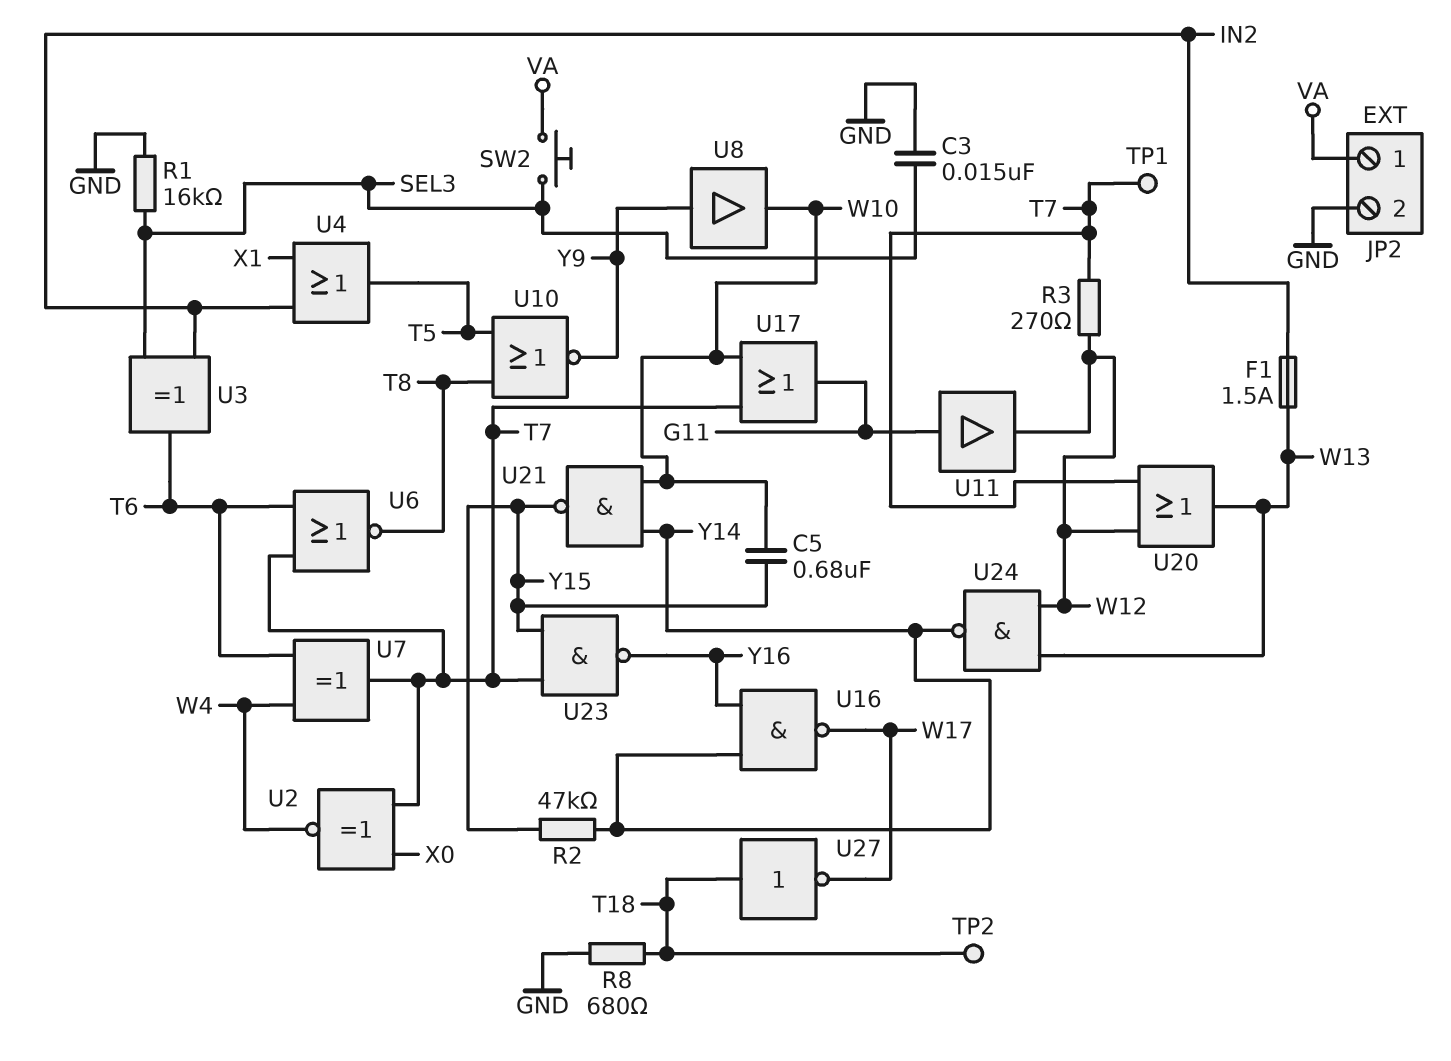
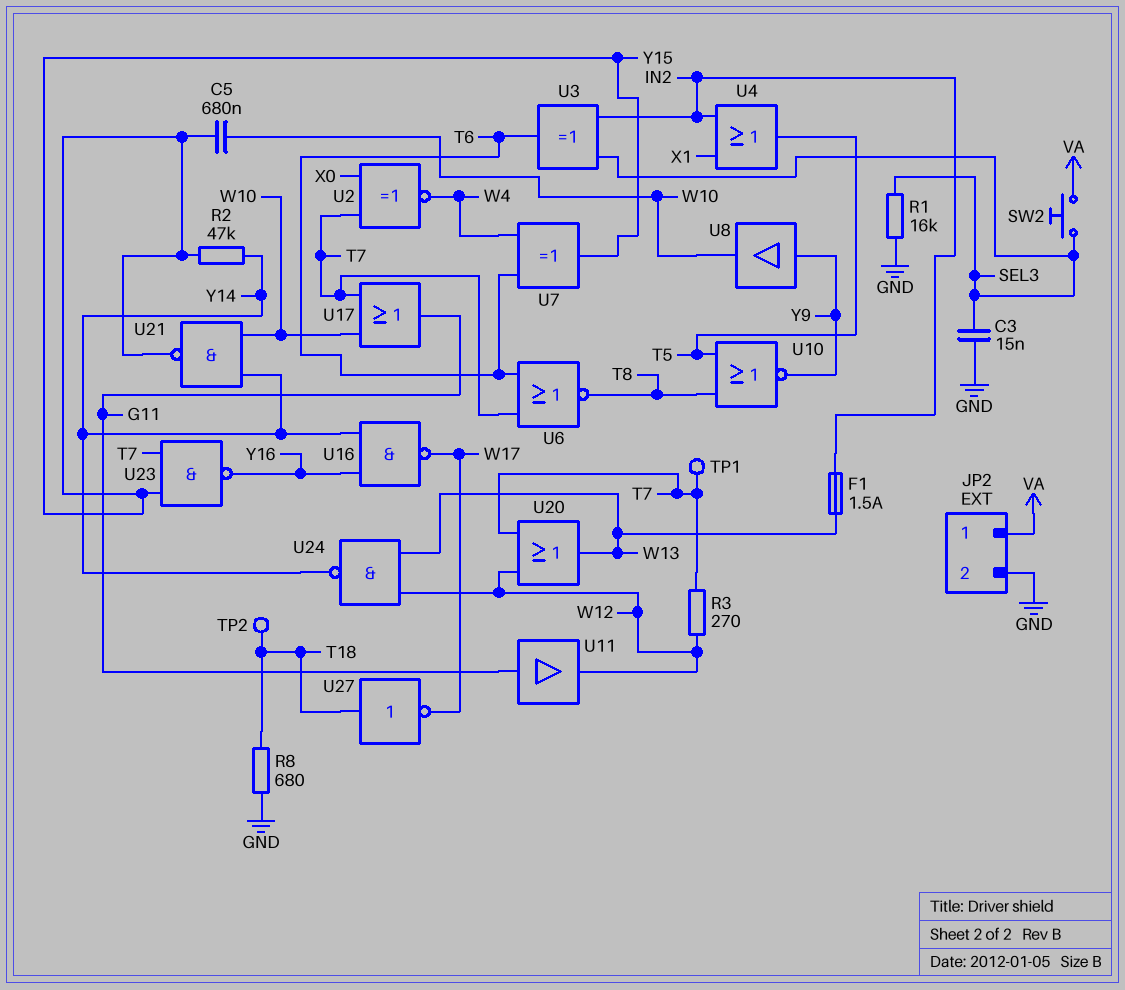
U7: XOR (in T6, in W4, out T7) -> XOR (in T6, in W4, out Y15)

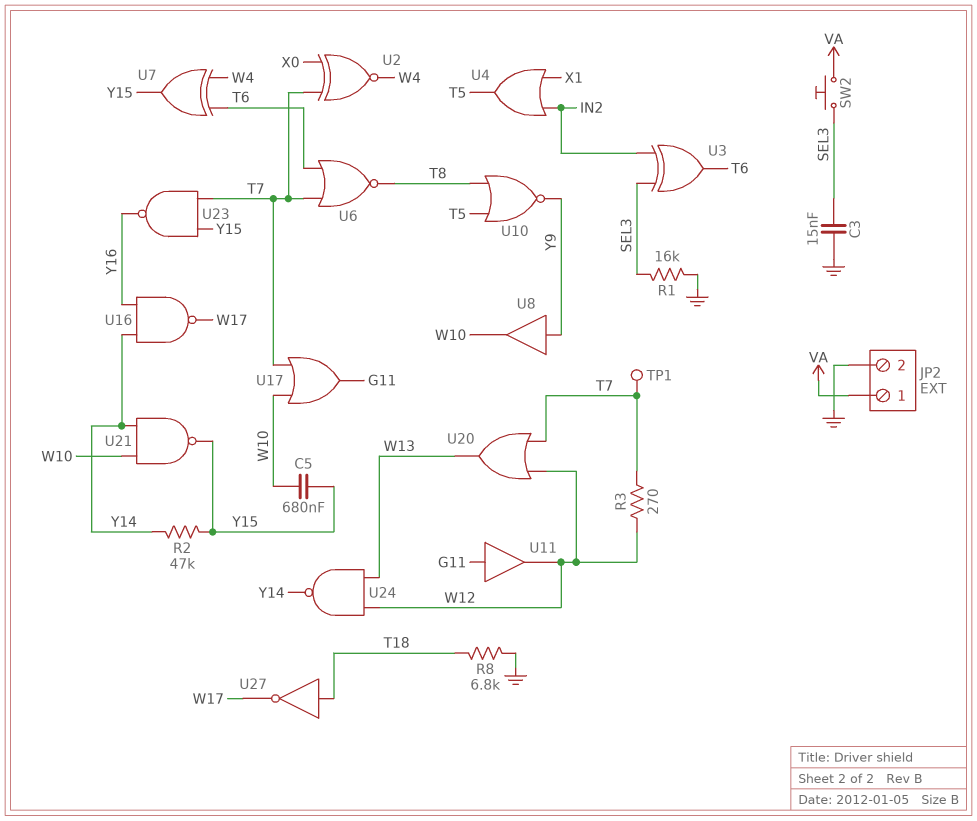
F1: 1.5A (IN2, W13) -> none
R8: 680 (GND, T18) -> 6.8k (GND, T18)
TP2: test point (T18) -> none

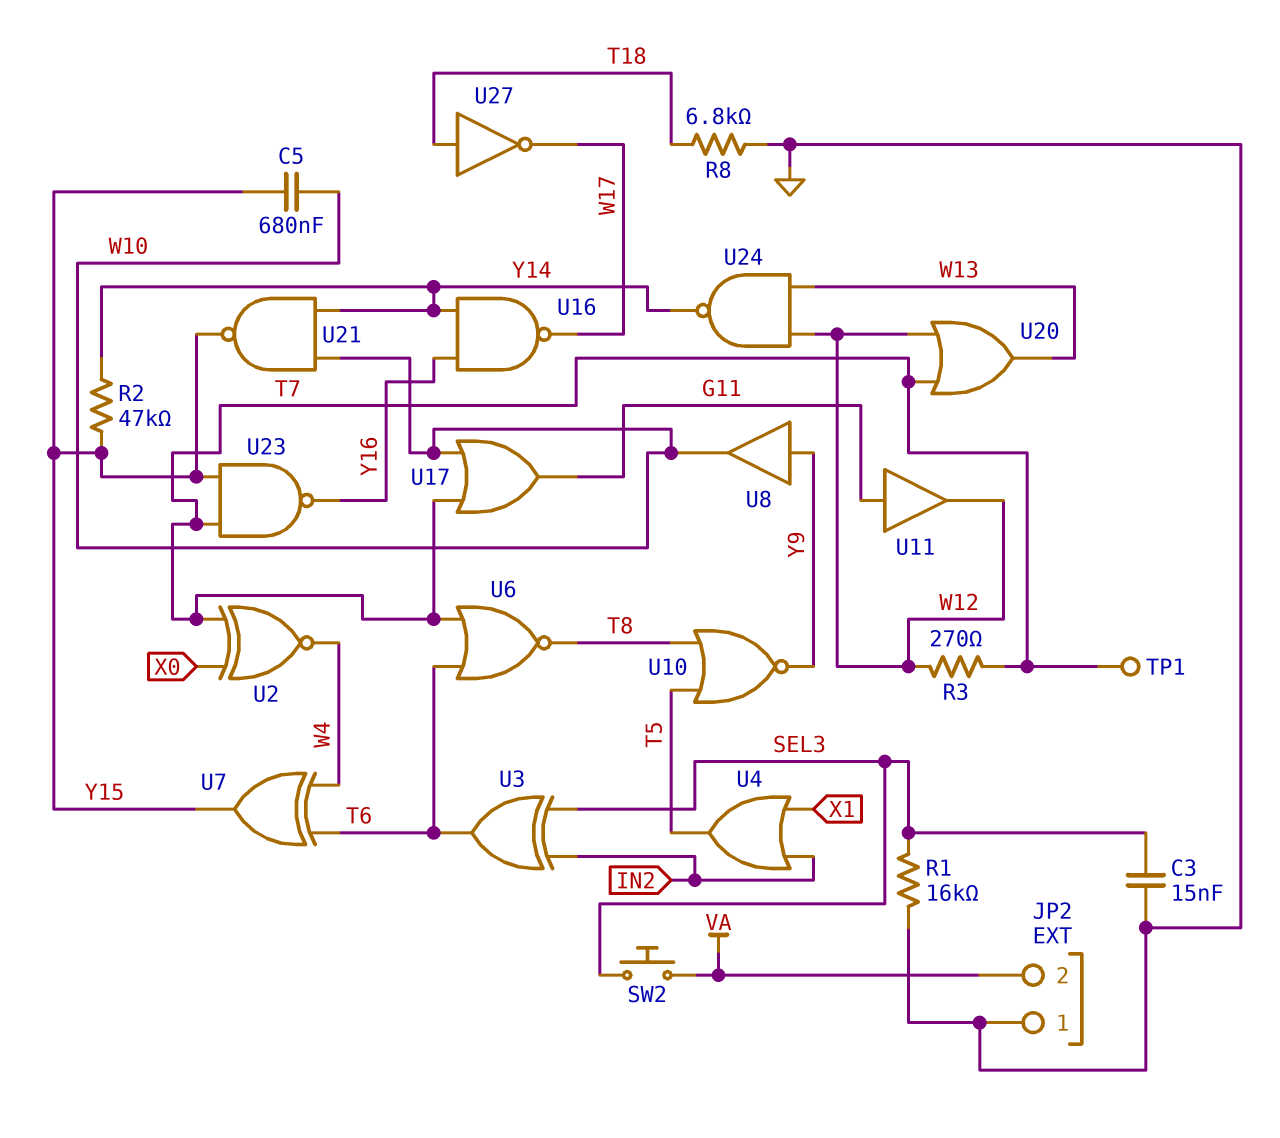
JP2 pin 1: VA -> GND
JP2 pin 2: GND -> VA

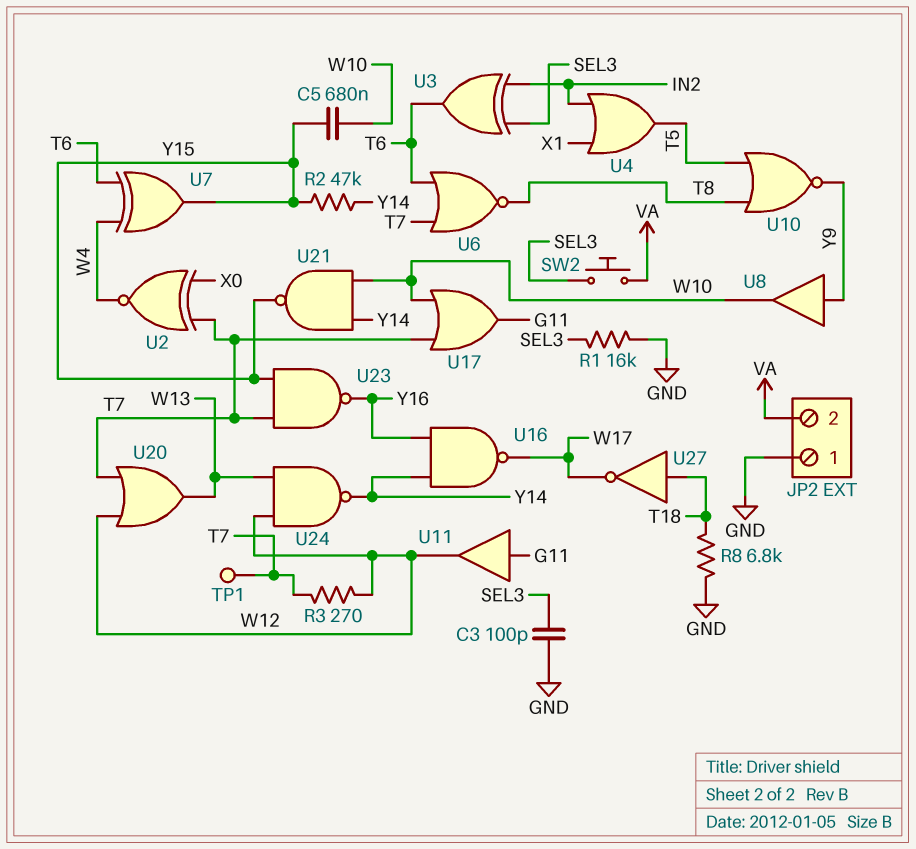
C3: 15nF (GND, SEL3) -> 100pF (GND, SEL3)

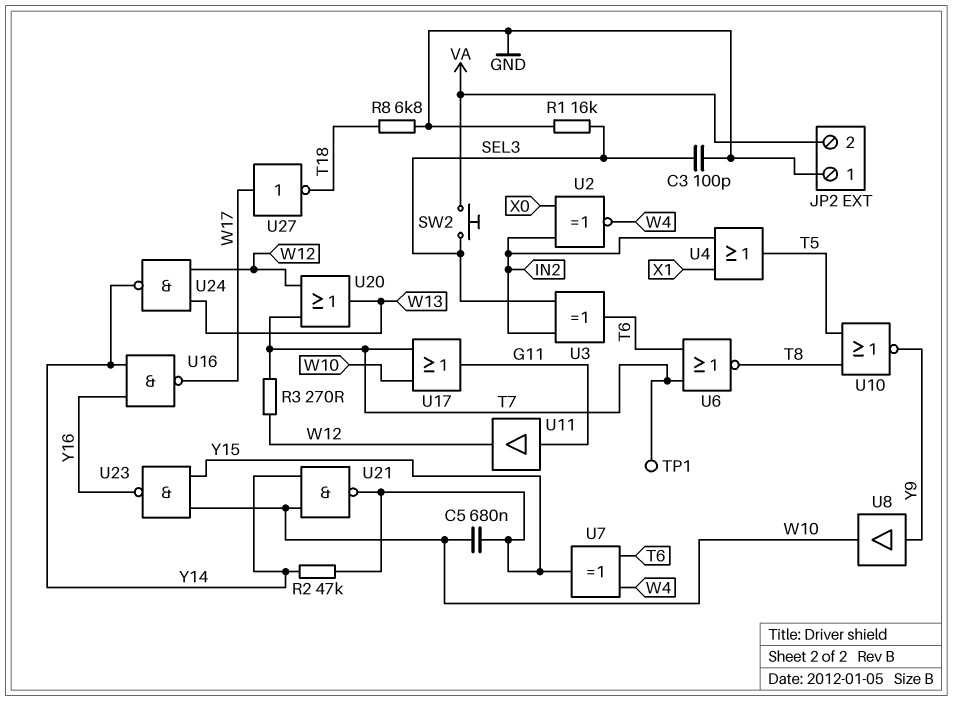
U2: XNOR (in T7, in X0, out W4) -> XNOR (in IN2, in X0, out W4)
U23: NAND (in T7, in Y15, out Y16) -> NAND (in W10, in Y15, out Y16)
U27: NOT (in T18, out W17) -> NOT (in W17, out T18)

